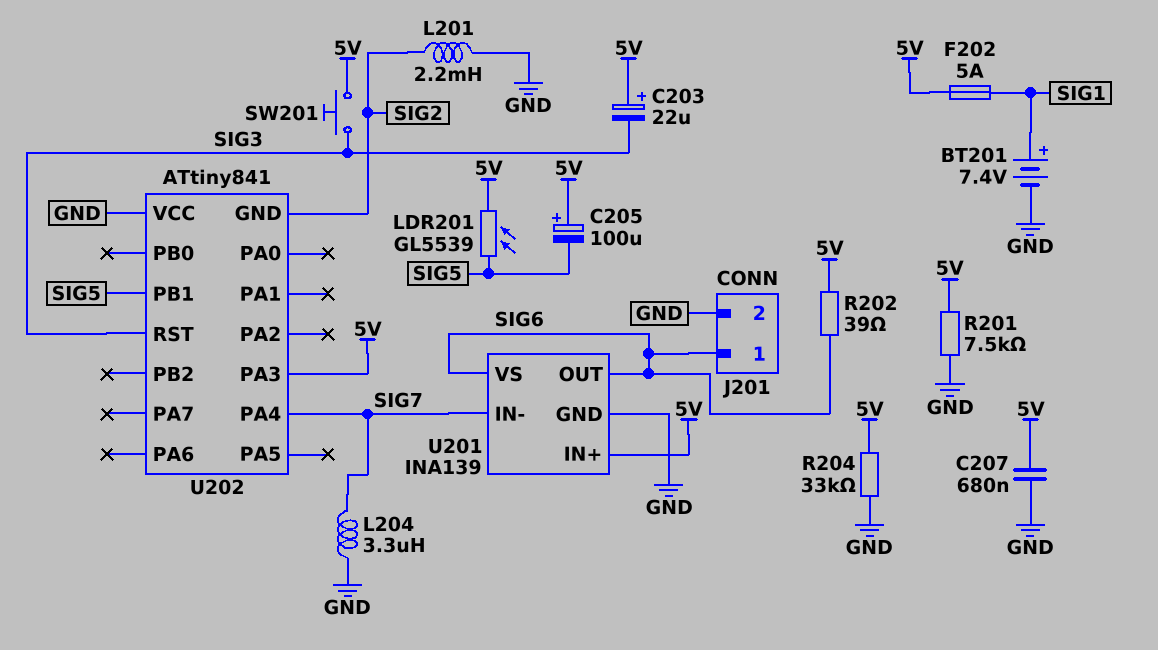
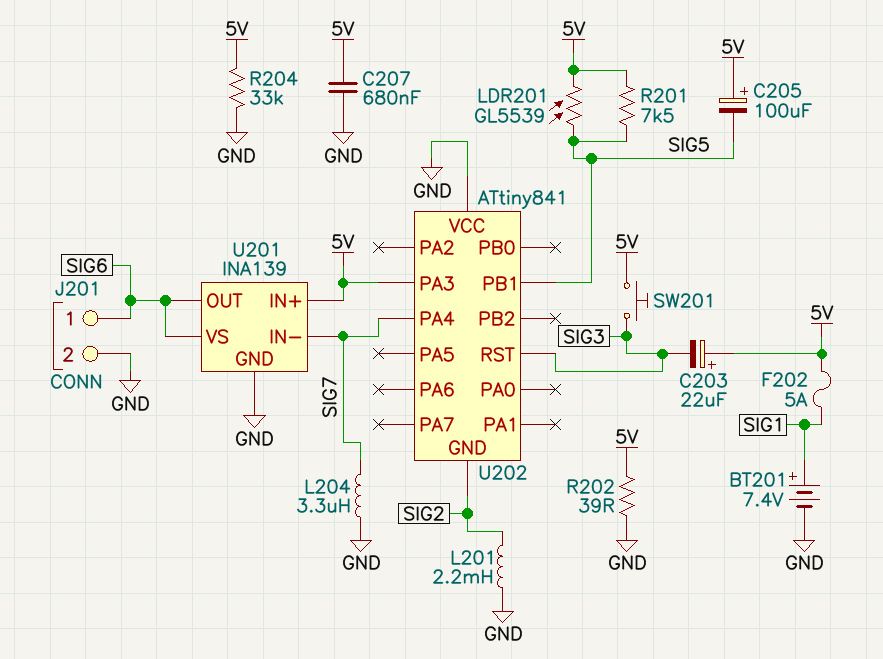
R201: 7.5k (5V, GND) -> 7.5k (5V, SIG5)
R202: 39 (5V, SIG6) -> 39 (5V, GND)

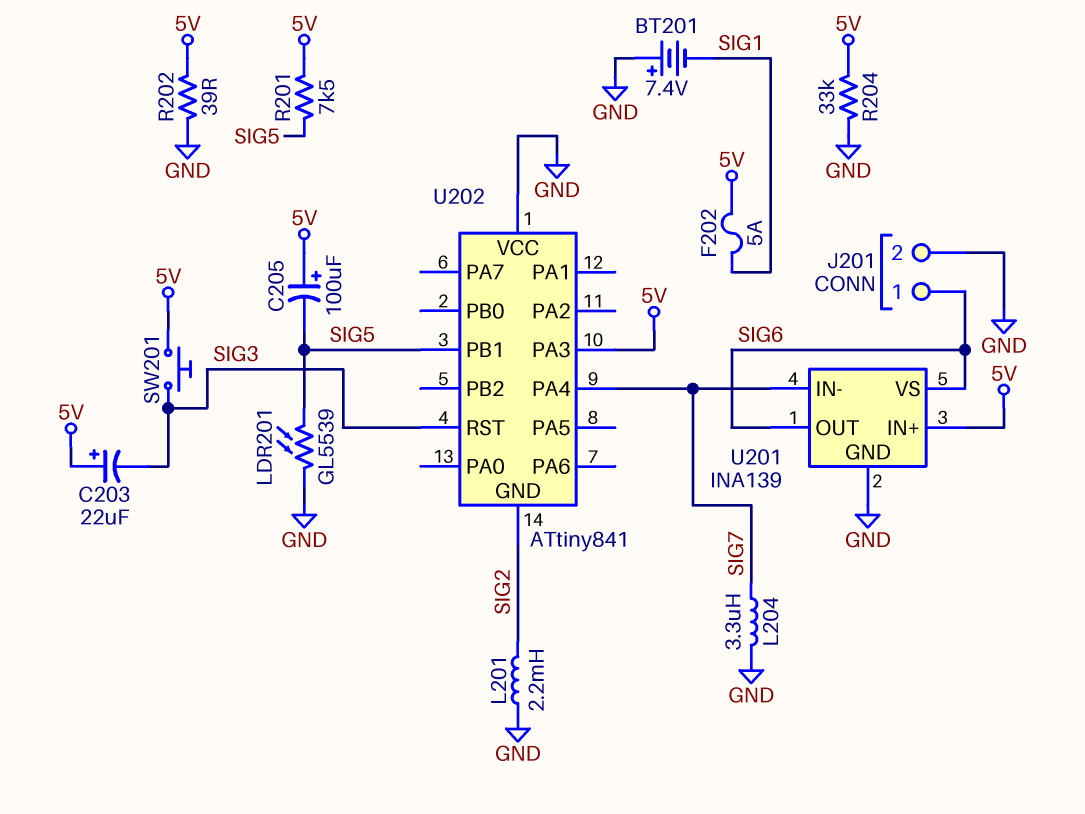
BT201: 7.4V (plus SIG1, minus GND) -> 7.4V (plus GND, minus SIG1)
C207: 680nF (5V, GND) -> none
LDR201: GL5539 (5V, SIG5) -> GL5539 (GND, SIG5)

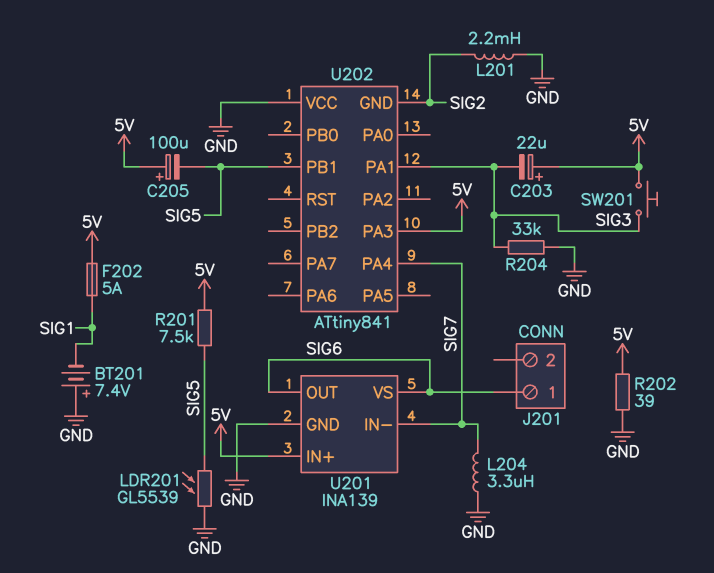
J201 pin 2: GND -> none
R204: 33k (5V, GND) -> 33k (GND, SIG3)
U202 pin PA1: none -> SIG3
U202 pin RST: SIG3 -> none

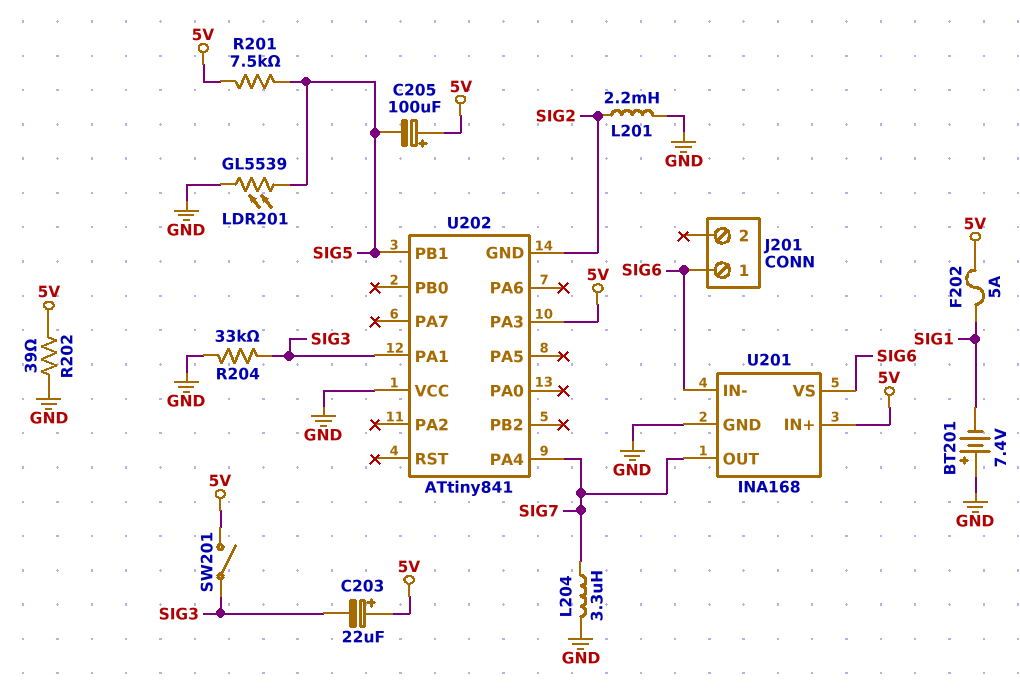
SW201: button (5V, SIG3) -> switch (5V, SIG3)
U201: INA139 -> INA168
U201 pin IN-: SIG7 -> SIG6
U201 pin OUT: SIG6 -> SIG7

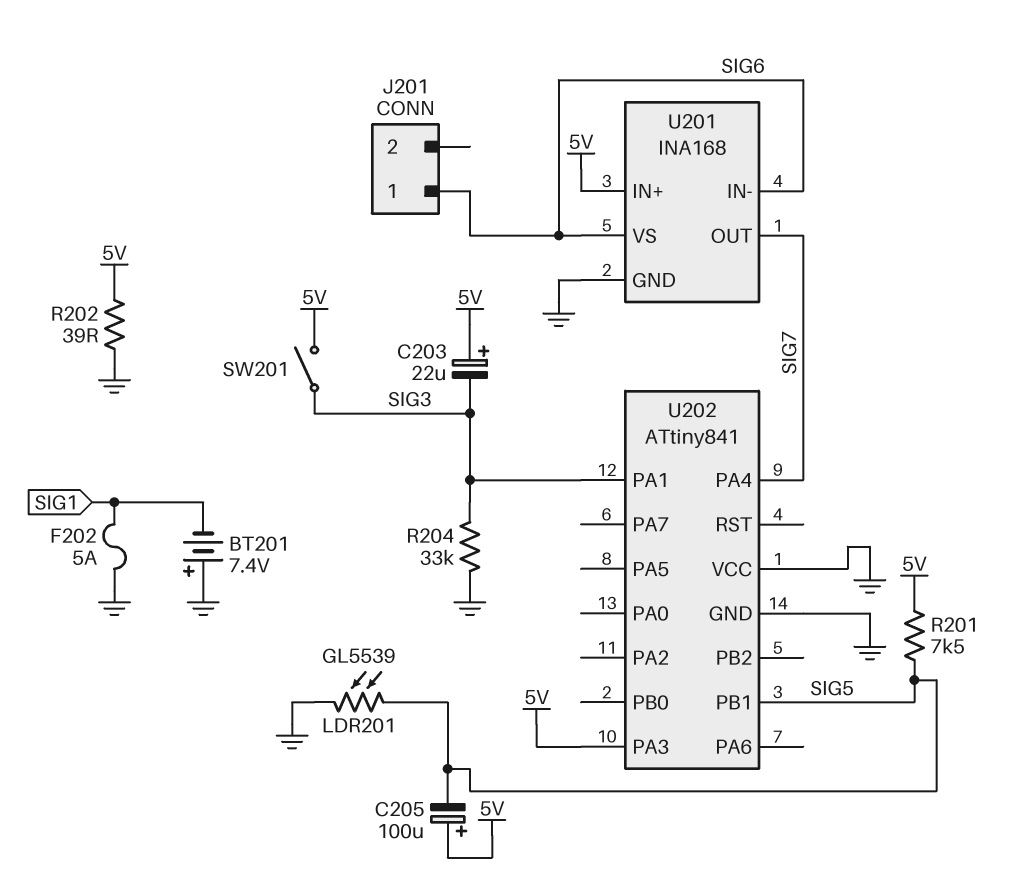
F202: 5A (5V, SIG1) -> 5A (GND, SIG1)
L201: 2.2mH (GND, SIG2) -> none
L204: 3.3uH (GND, SIG7) -> none
U202 pin GND: SIG2 -> GND

